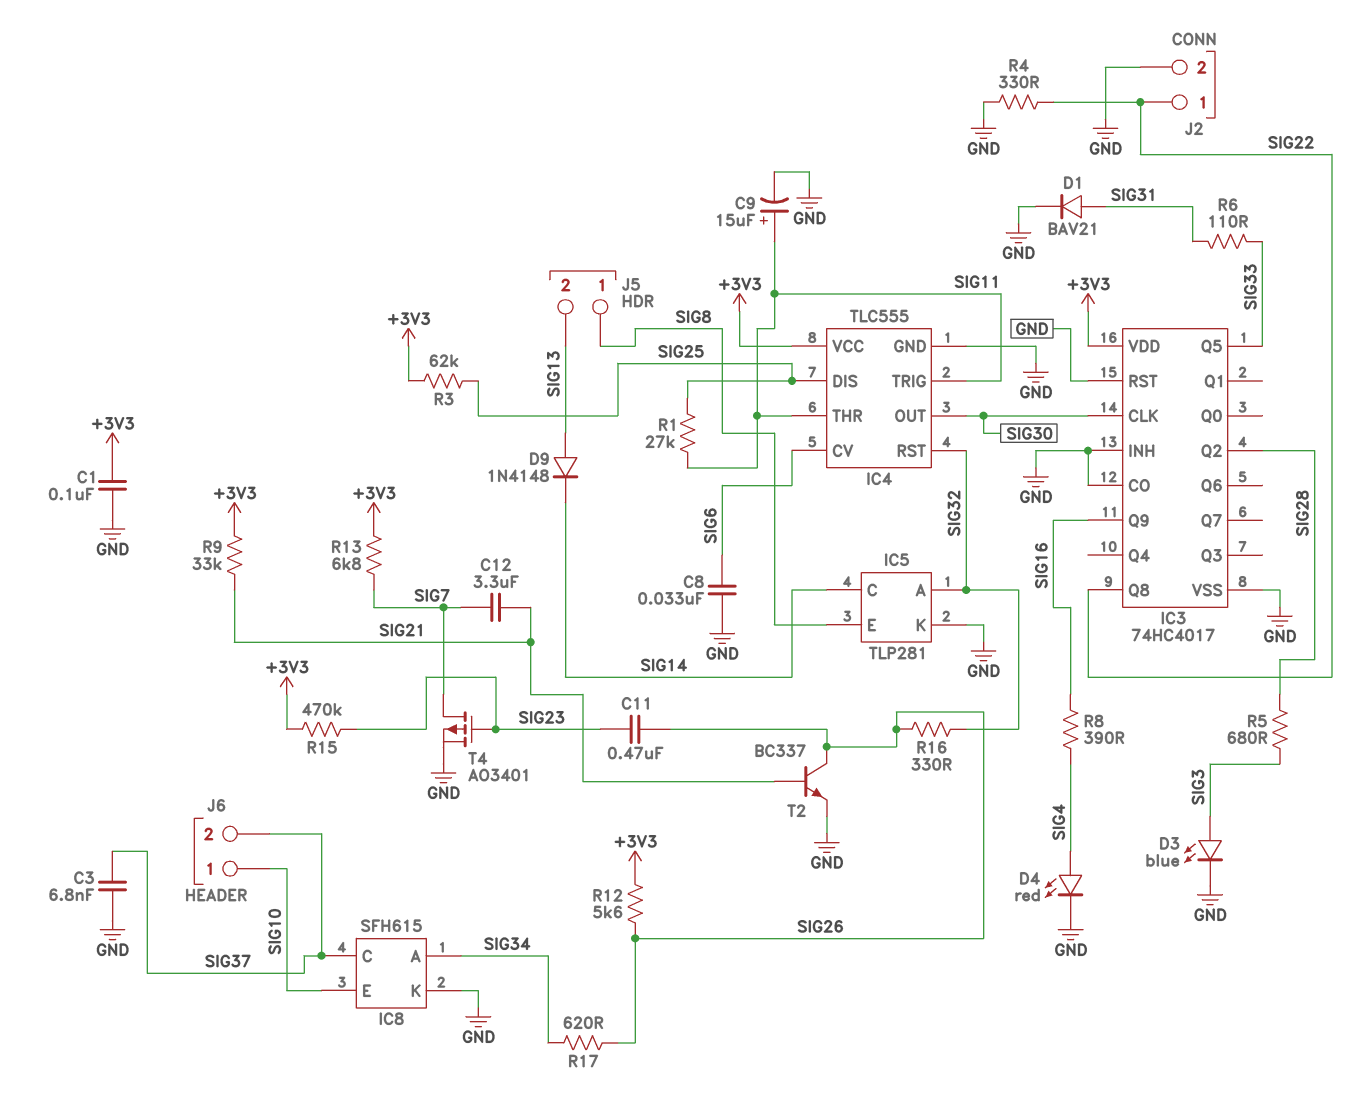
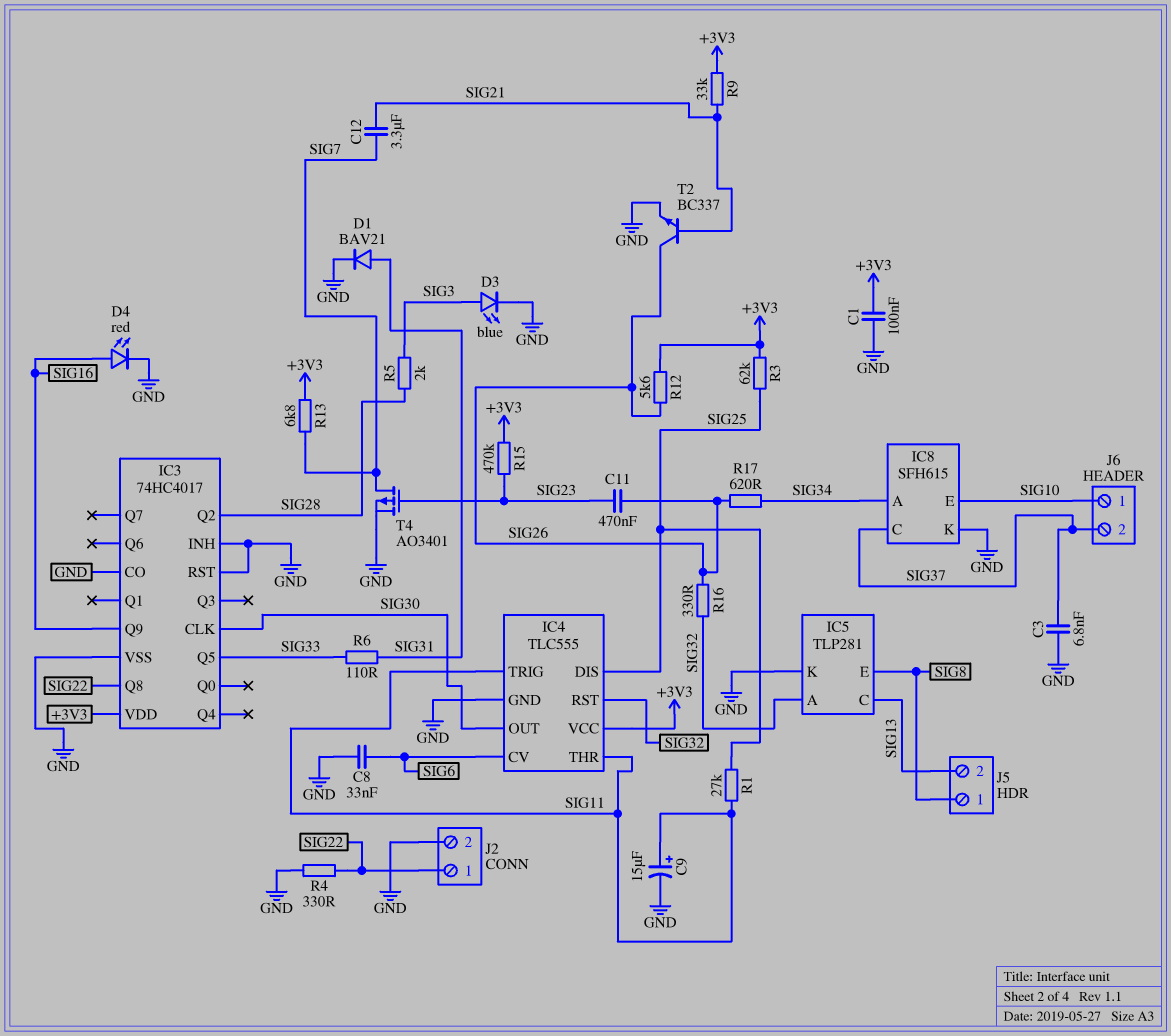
D4: LED red (A SIG4, K GND) -> LED red (A SIG16, K GND)
D9: diode 1N4148 (A SIG13, K SIG14) -> none
IC5 pin C: SIG14 -> SIG13
R5: 680 (SIG3, SIG28) -> 2k (SIG3, SIG28)
R8: 390 (SIG4, SIG16) -> none

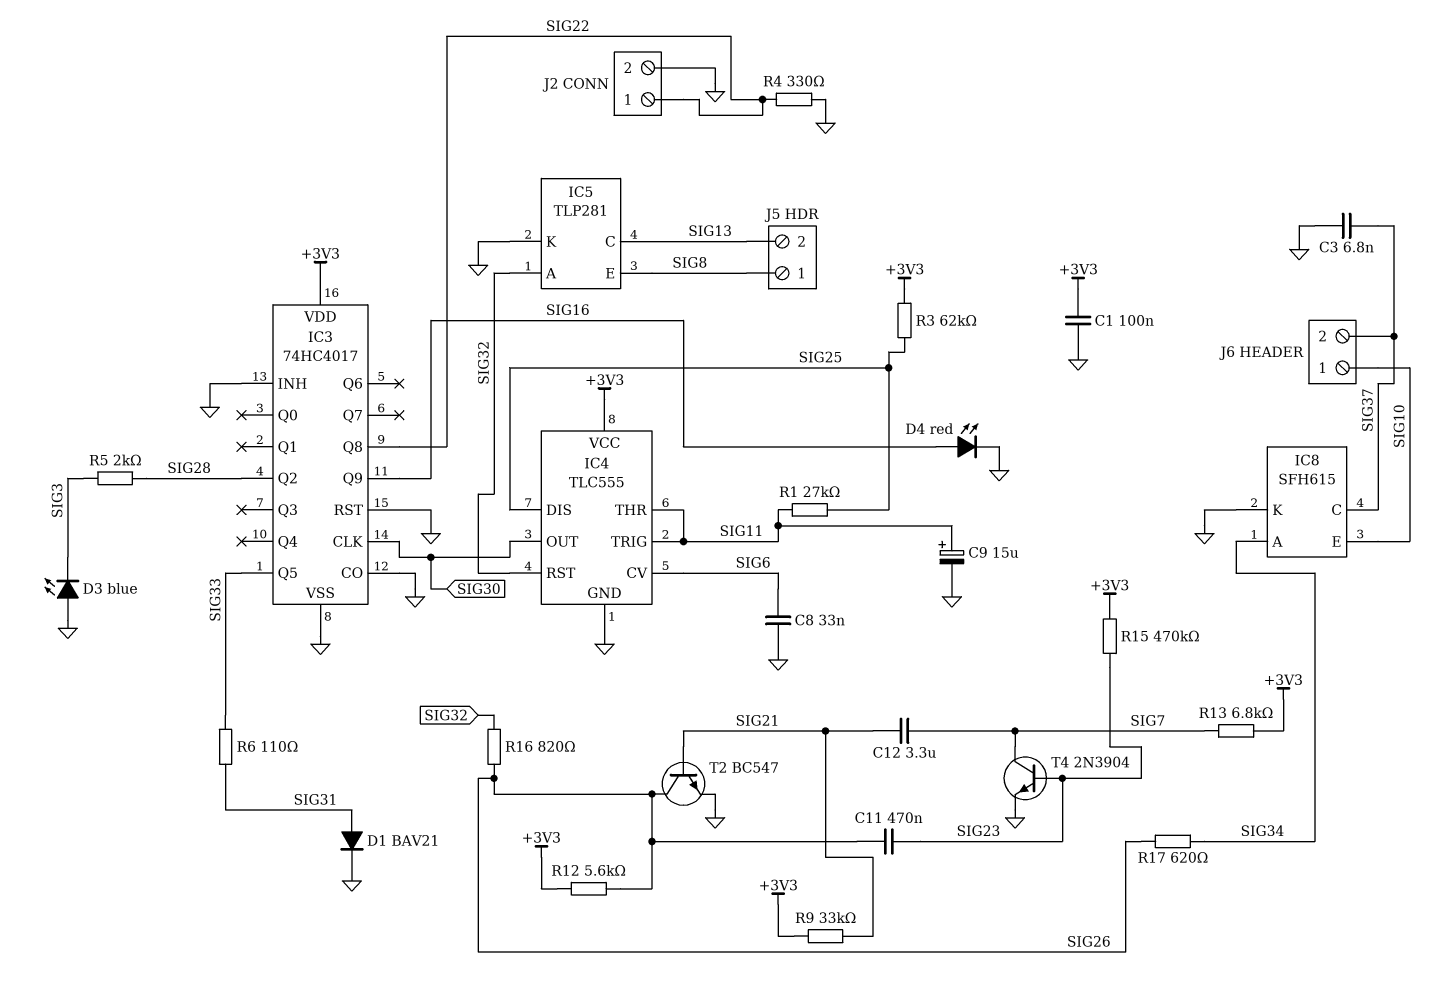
D3: LED blue (A SIG3, K GND) -> LED blue (A GND, K SIG3)
R16: 330 (SIG26, SIG32) -> 820 (SIG26, SIG32)
T2: NPN BC337 (B SIG21, C SIG26, E GND) -> NPN BC547 (B SIG21, C SIG26, E GND)
T4: PMOS AO3401 (G SIG23, D SIG7, S GND) -> NPN 2N3904 (B SIG23, C SIG7, E GND)

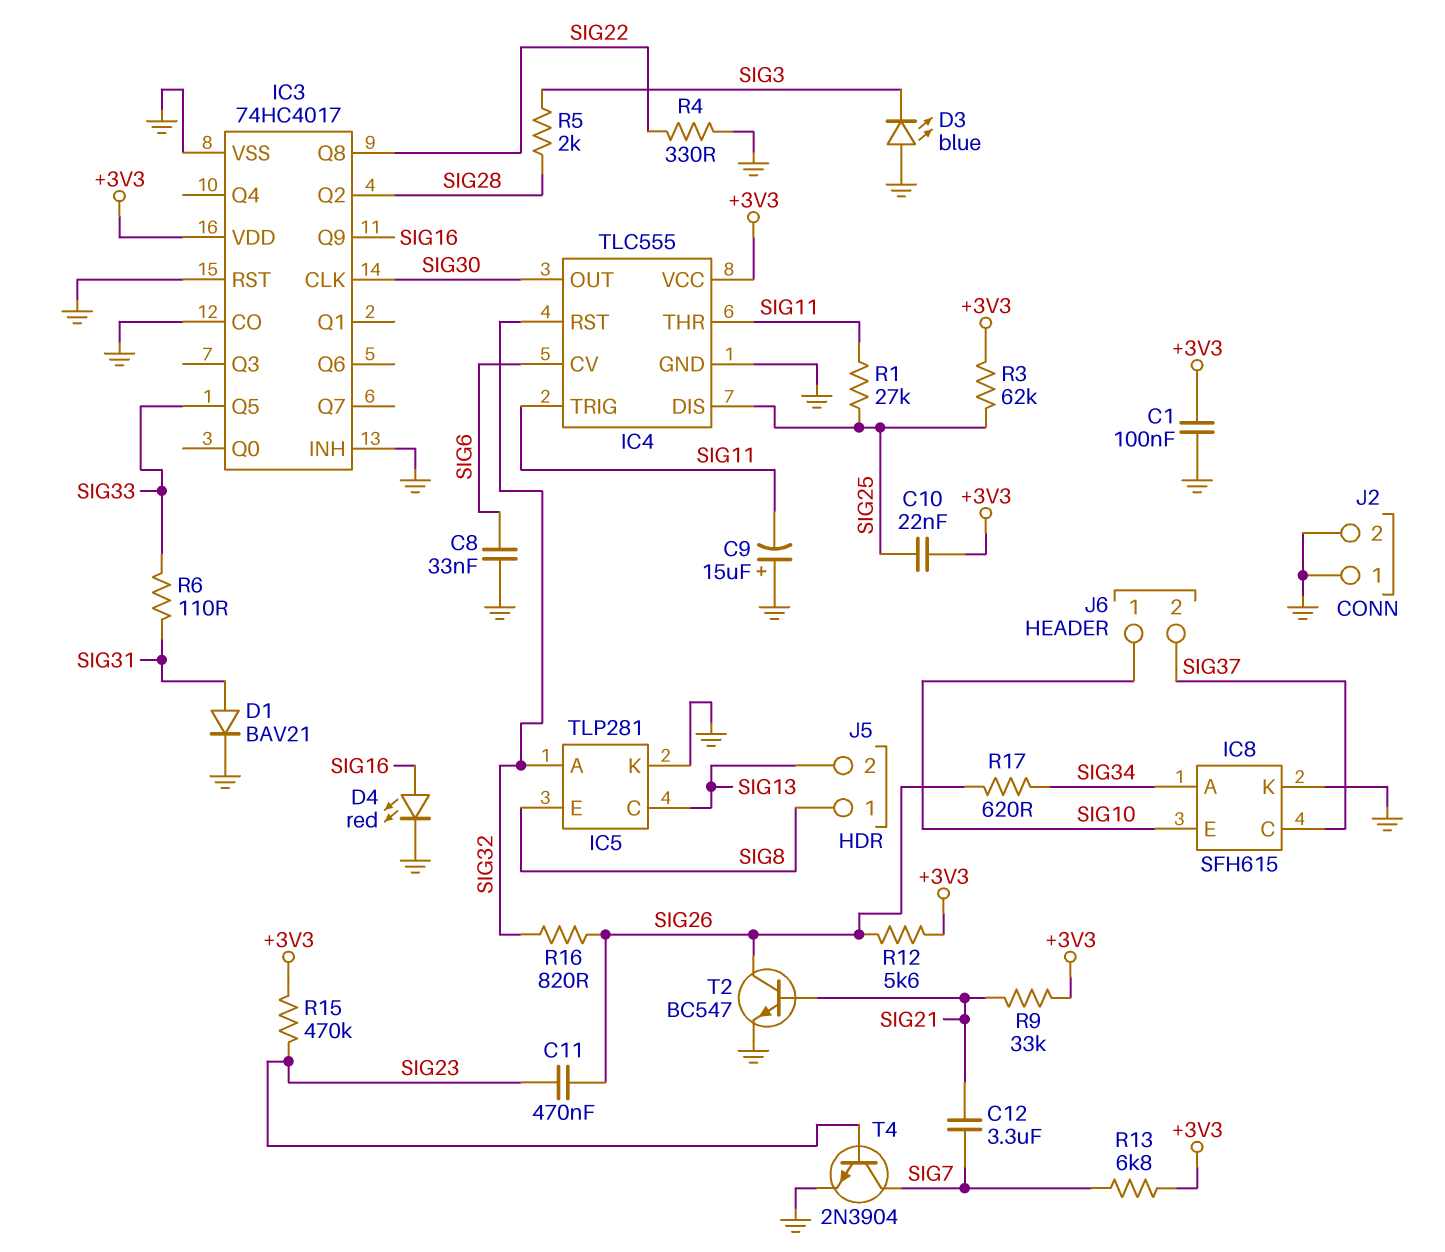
C3: 6.8nF (GND, SIG37) -> none
C9: 15uF (plus SIG11, minus GND) -> 15uF (plus GND, minus SIG11)
C10: none -> 22nF (+3V3, SIG25)
J2 pin 1: SIG22 -> GND

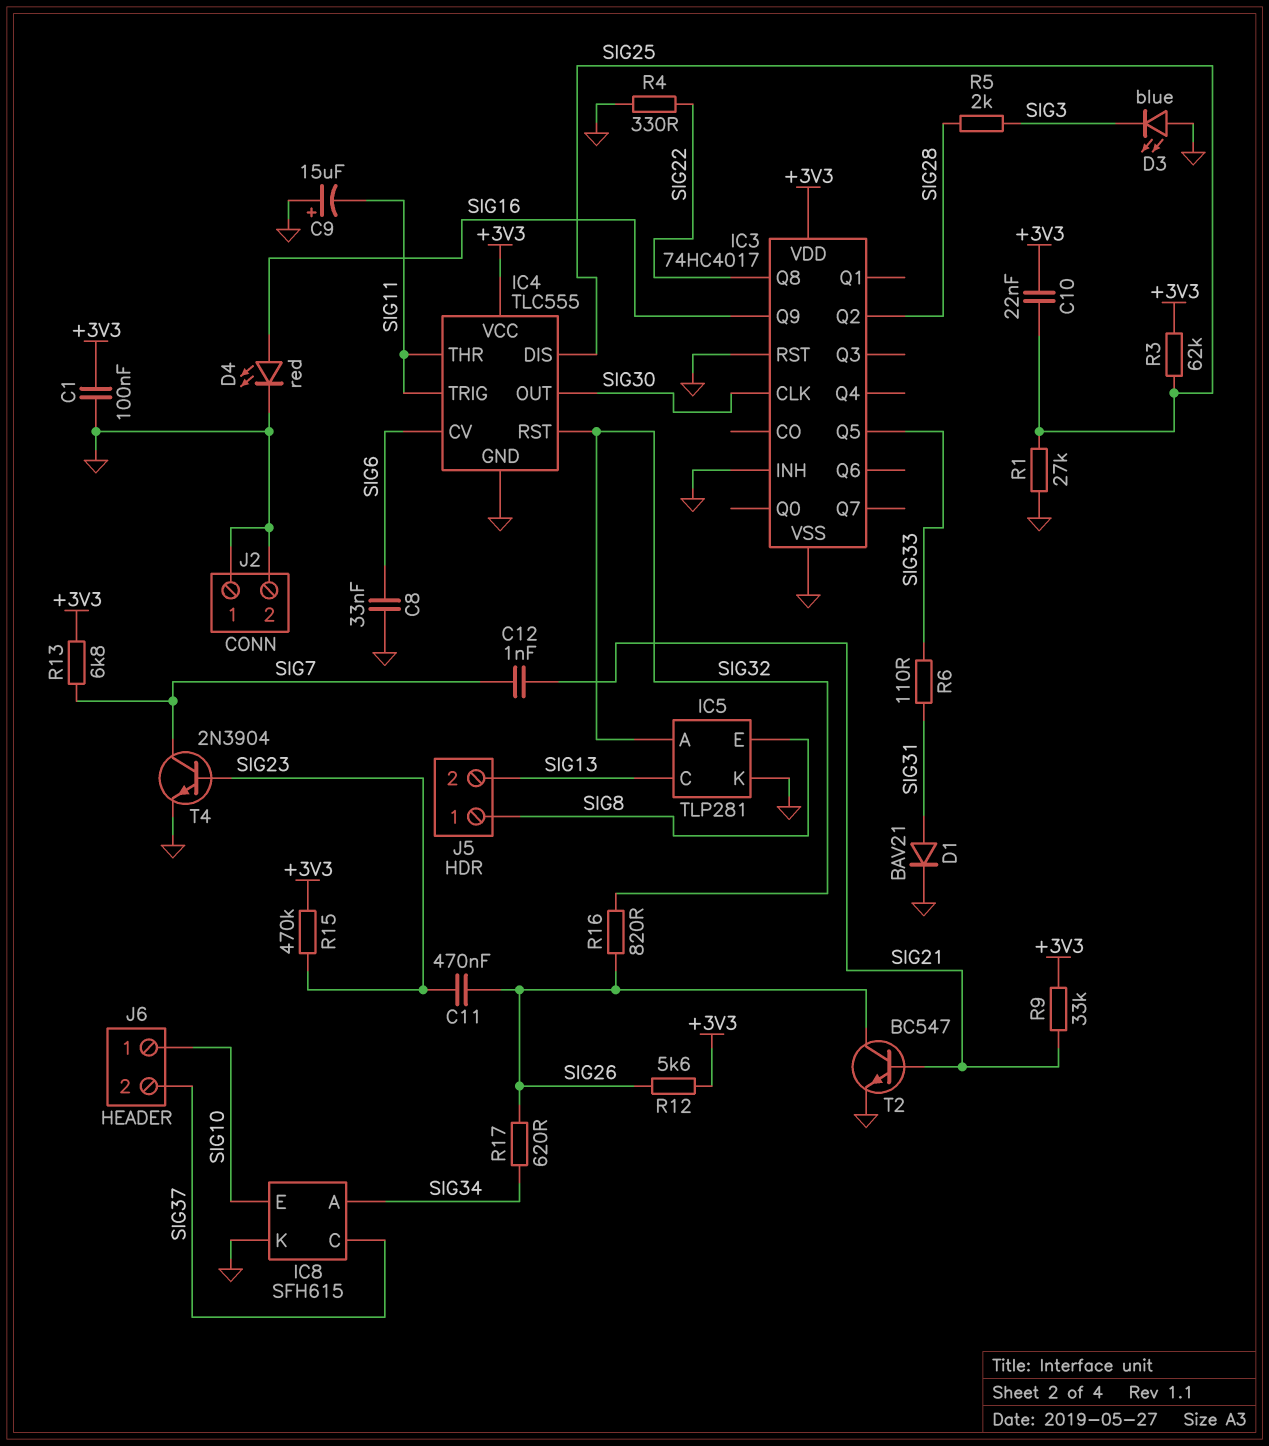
C12: 3.3uF (SIG7, SIG21) -> 1nF (SIG7, SIG21)
IC3 pin CO: GND -> none
R1: 27k (SIG11, SIG25) -> 27k (GND, SIG25)

